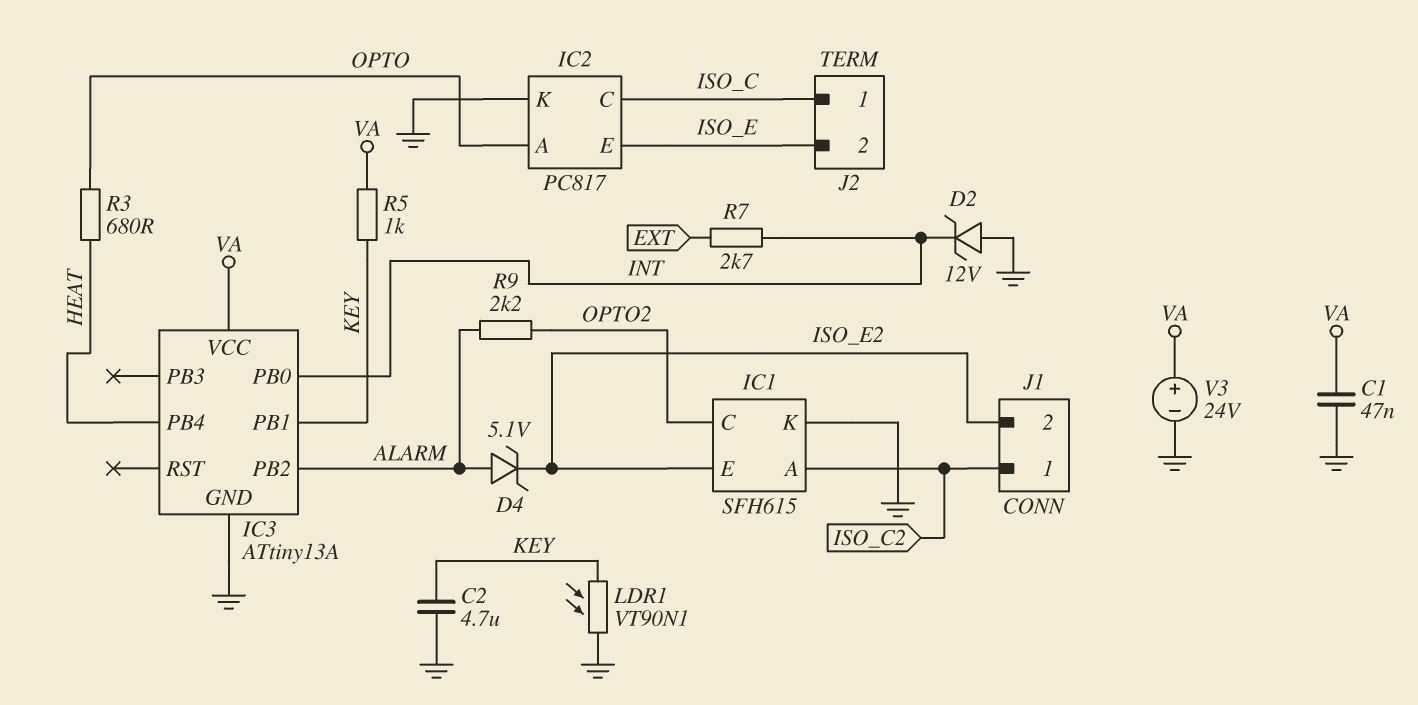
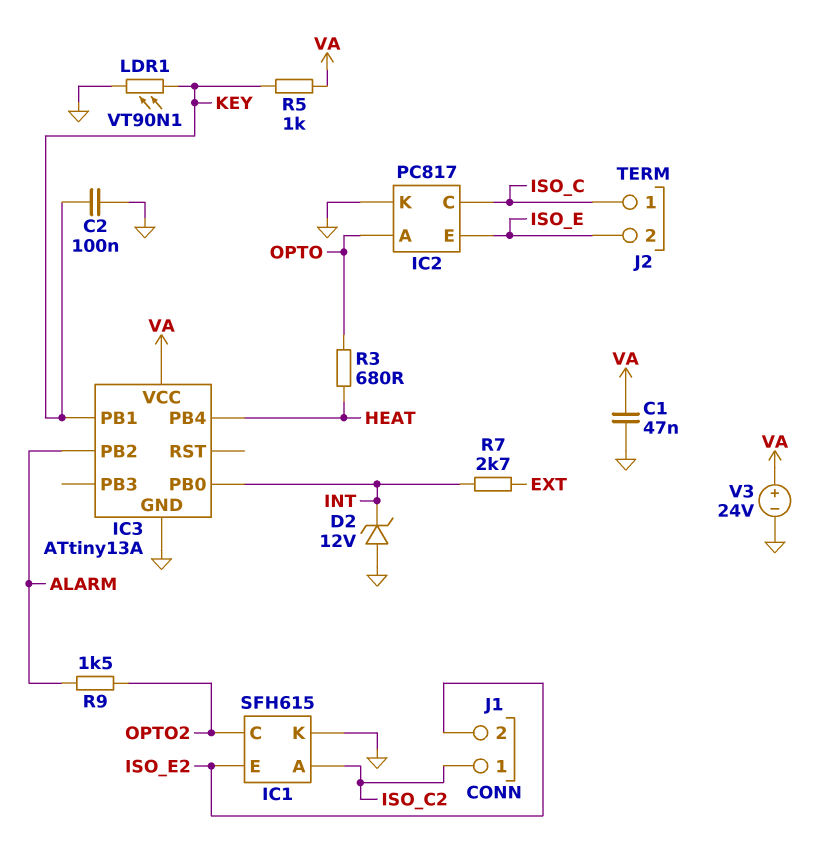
C2: 4.7uF (GND, KEY) -> 100nF (GND, KEY)
D4: zener 5.1V (A ALARM, K ISO_E2) -> none
R9: 2.2k (ALARM, OPTO2) -> 1.5k (ALARM, OPTO2)

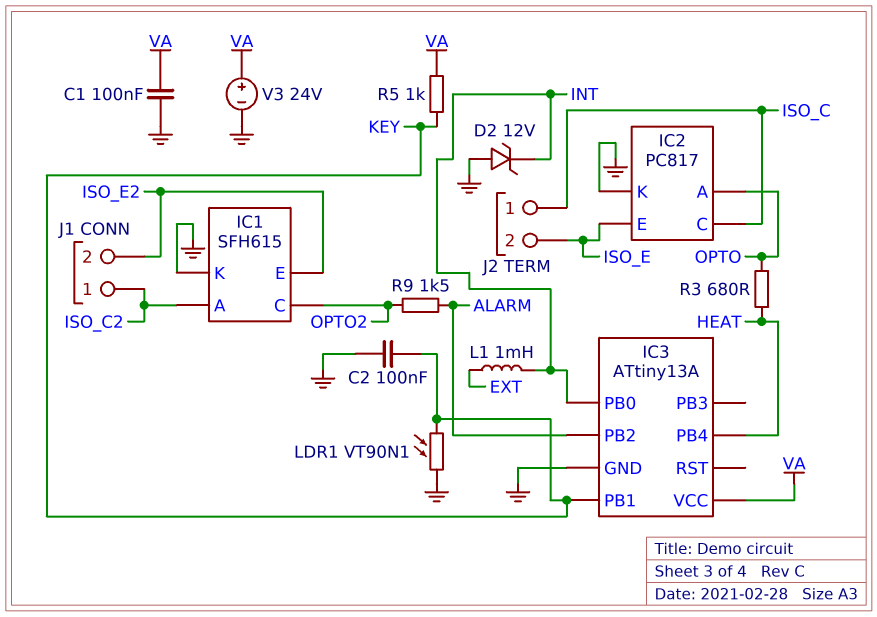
C1: 47nF (GND, VA) -> 100nF (GND, VA)
L1: none -> 1mH (EXT, INT)
R7: 2.7k (EXT, INT) -> none

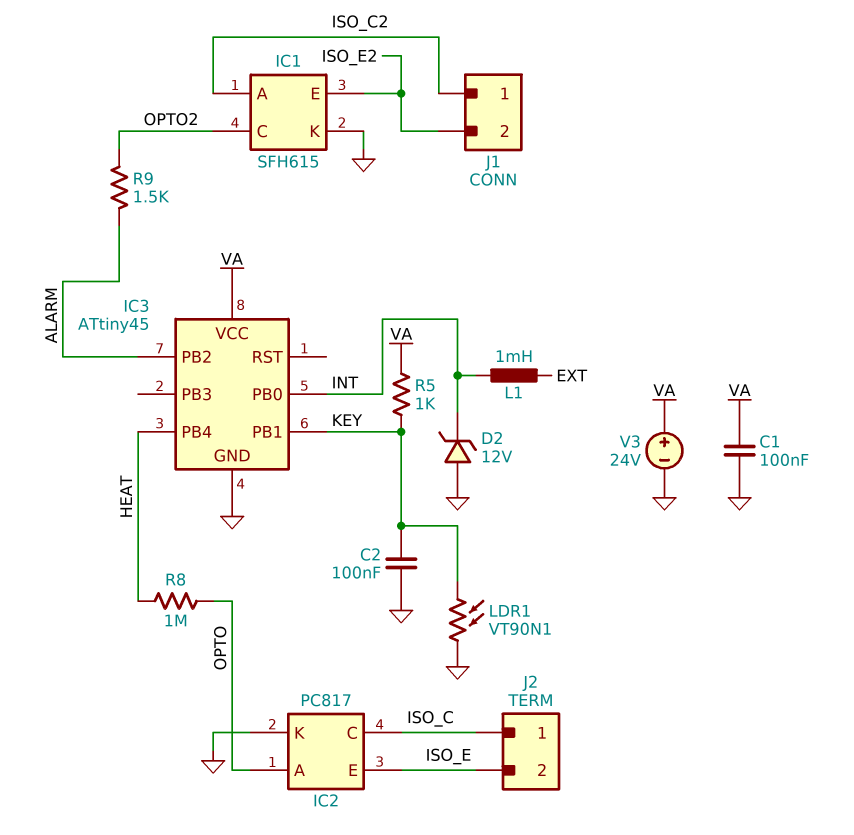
IC3: ATtiny13A -> ATtiny45
R3: 680 (HEAT, OPTO) -> none
R8: none -> 1M (HEAT, OPTO)

